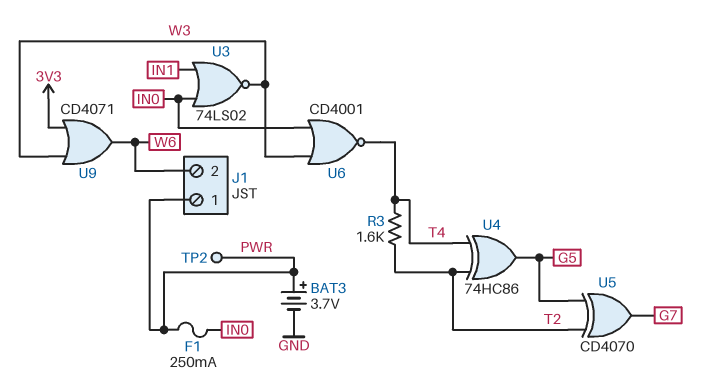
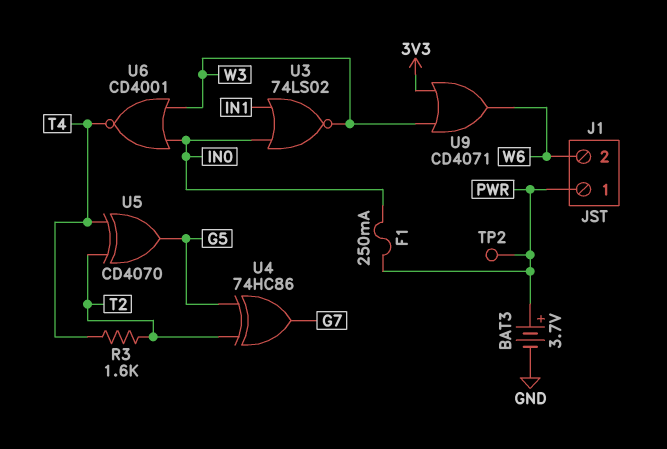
U4: XOR 74HC86 (in T2, in T4, out G5) -> XOR 74HC86 (in G5, in T2, out G7)
U5: XOR CD4070 (in G5, in T2, out G7) -> XOR CD4070 (in T2, in T4, out G5)

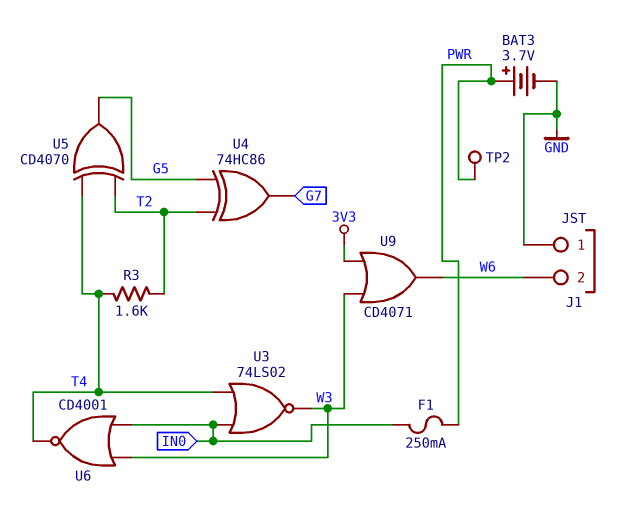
J1 pin 1: PWR -> GND
U3: NOR 74LS02 (in IN0, in IN1, out W3) -> NOR 74LS02 (in IN0, in T4, out W3)

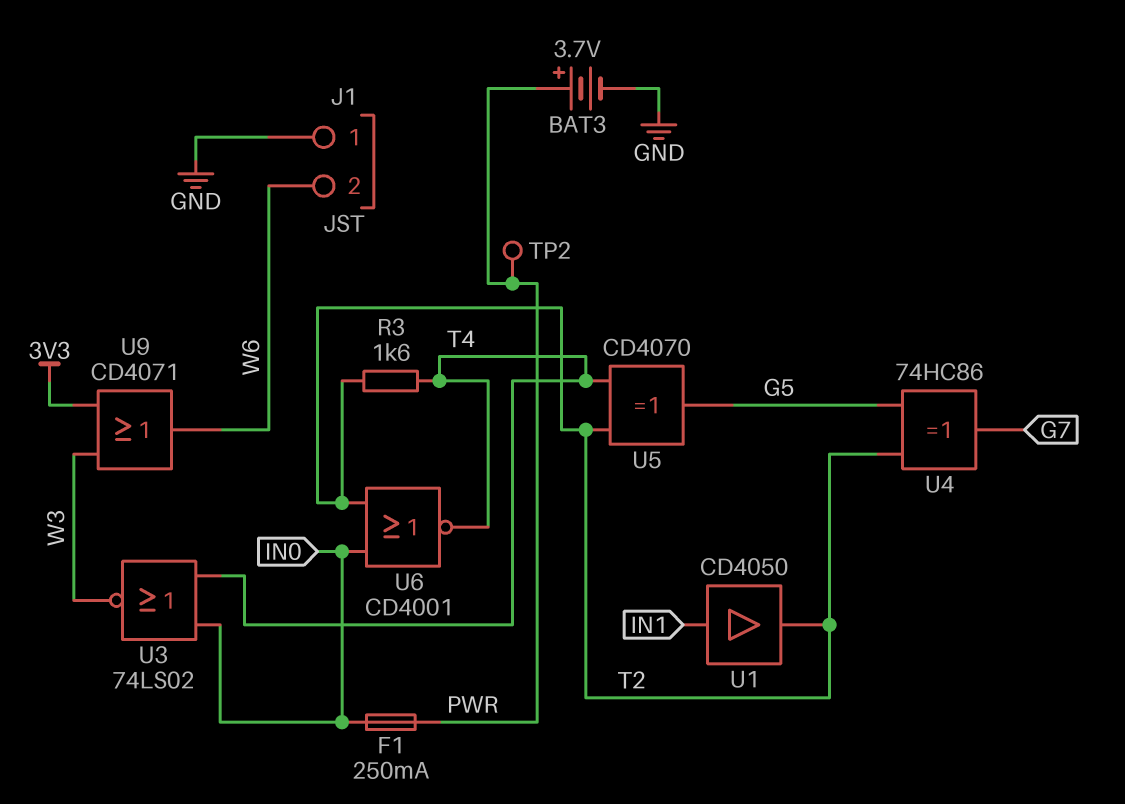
U1: none -> buffer CD4050 (in IN1, out T2)
U6: NOR CD4001 (in IN0, in W3, out T4) -> NOR CD4001 (in IN0, in T2, out T4)

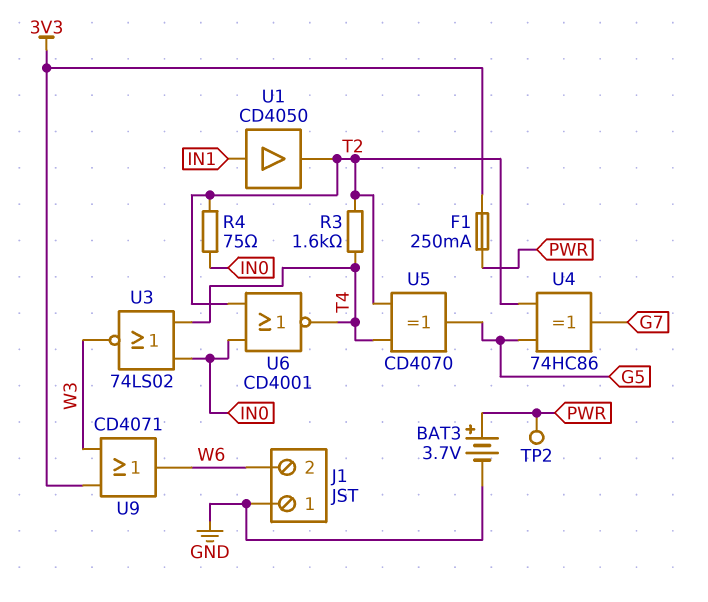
F1: 250mA (IN0, PWR) -> 250mA (3V3, PWR)
R4: none -> 75 (IN0, T2)

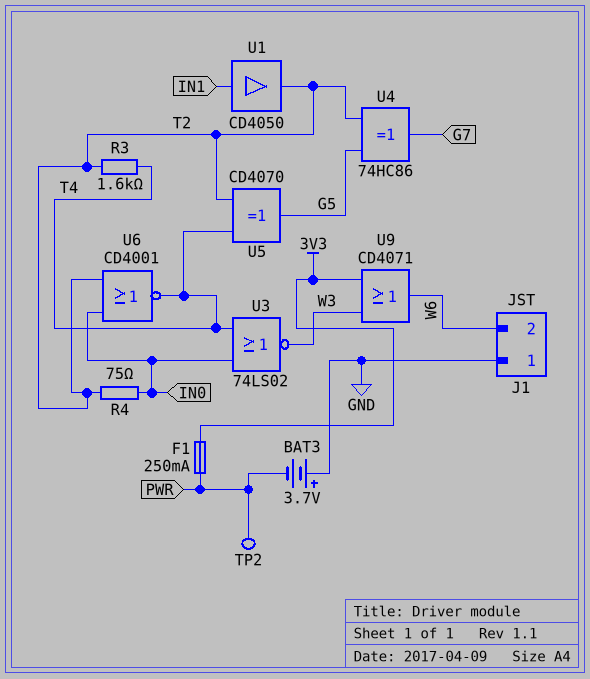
BAT3: 3.7V (plus PWR, minus GND) -> 3.7V (plus GND, minus PWR)

